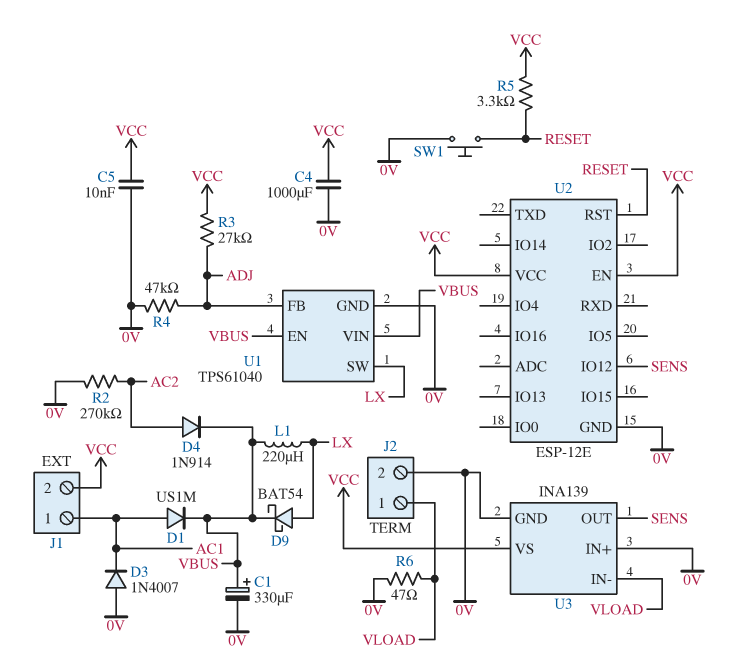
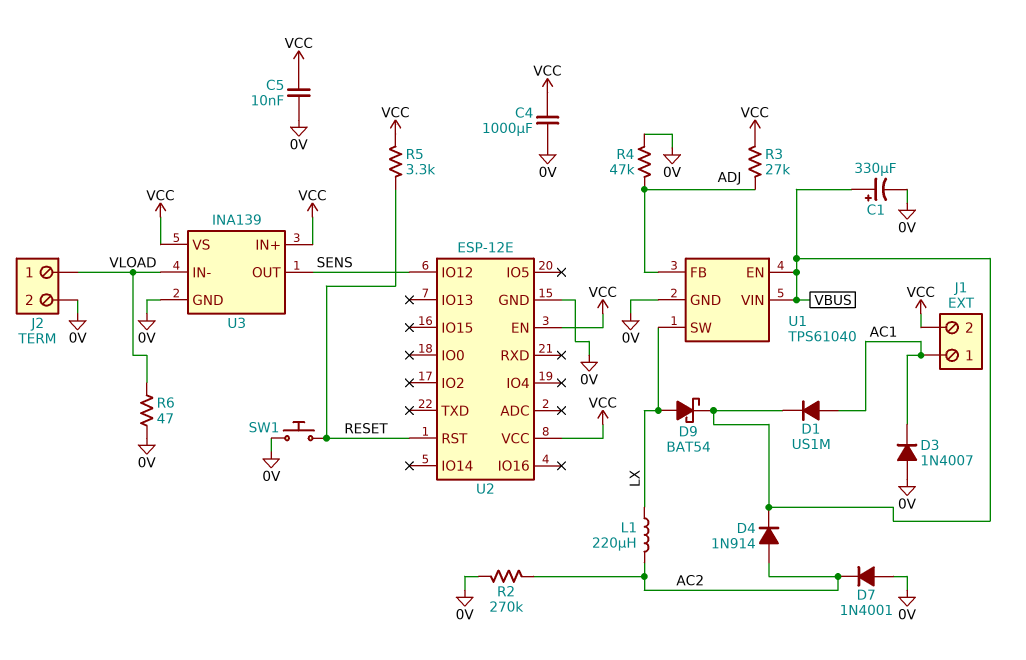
D7: none -> diode 1N4001 (A 0V, K AC2)
L1: 220uH (LX, VBUS) -> 220uH (AC2, LX)
U3 pin IN+: 0V -> VCC

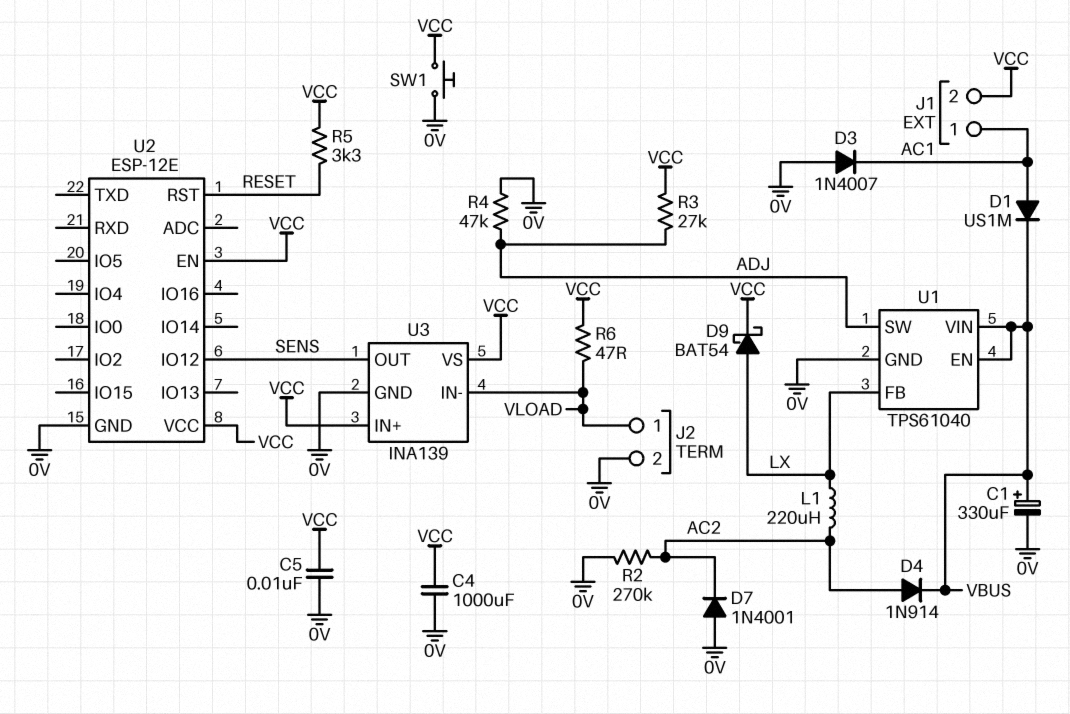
D9: schottky BAT54 (A LX, K VBUS) -> schottky BAT54 (A LX, K VCC)
R6: 47 (0V, VLOAD) -> 47 (VCC, VLOAD)
SW1: button (0V, RESET) -> button (0V, VCC)
U1 pin FB: ADJ -> LX
U1 pin SW: LX -> ADJ

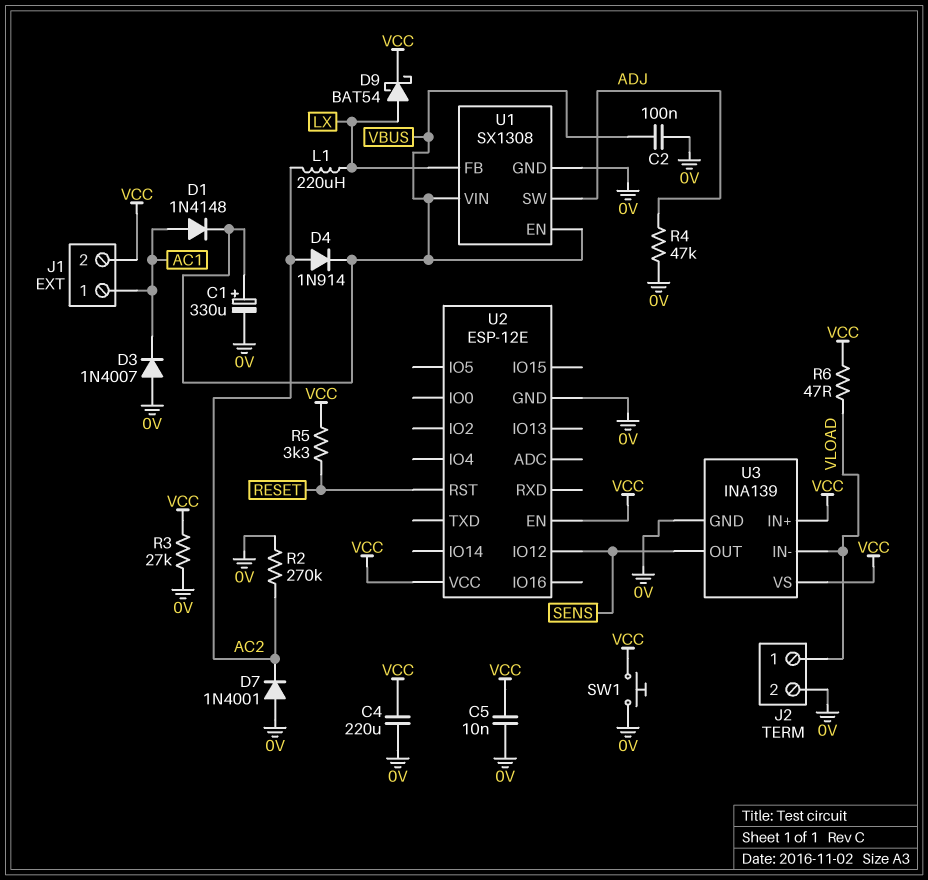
C2: none -> 100nF (0V, VBUS)
C4: 1000uF (0V, VCC) -> 220uF (0V, VCC)
D1: diode US1M (A AC1, K VBUS) -> diode 1N4148 (A AC1, K VBUS)
R3: 27k (ADJ, VCC) -> 27k (0V, VCC)
U1: TPS61040 -> SX1308

